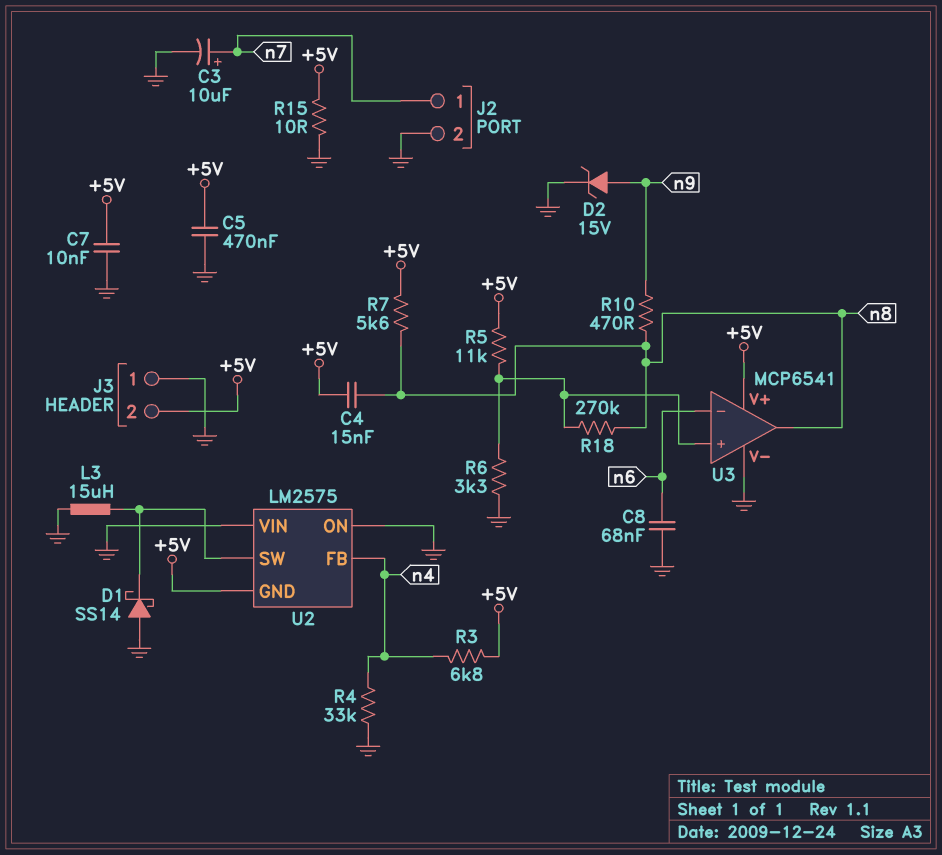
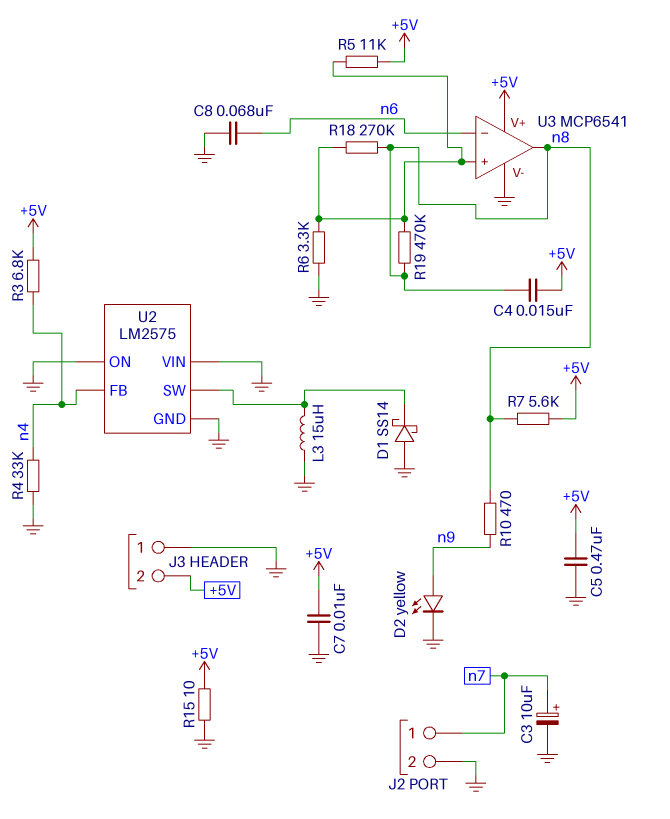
D2: zener 15V (A n9, K GND) -> LED yellow (A n9, K GND)
R19: none -> 470k (U3/in+, n8)
U2 pin GND: +5V -> GND

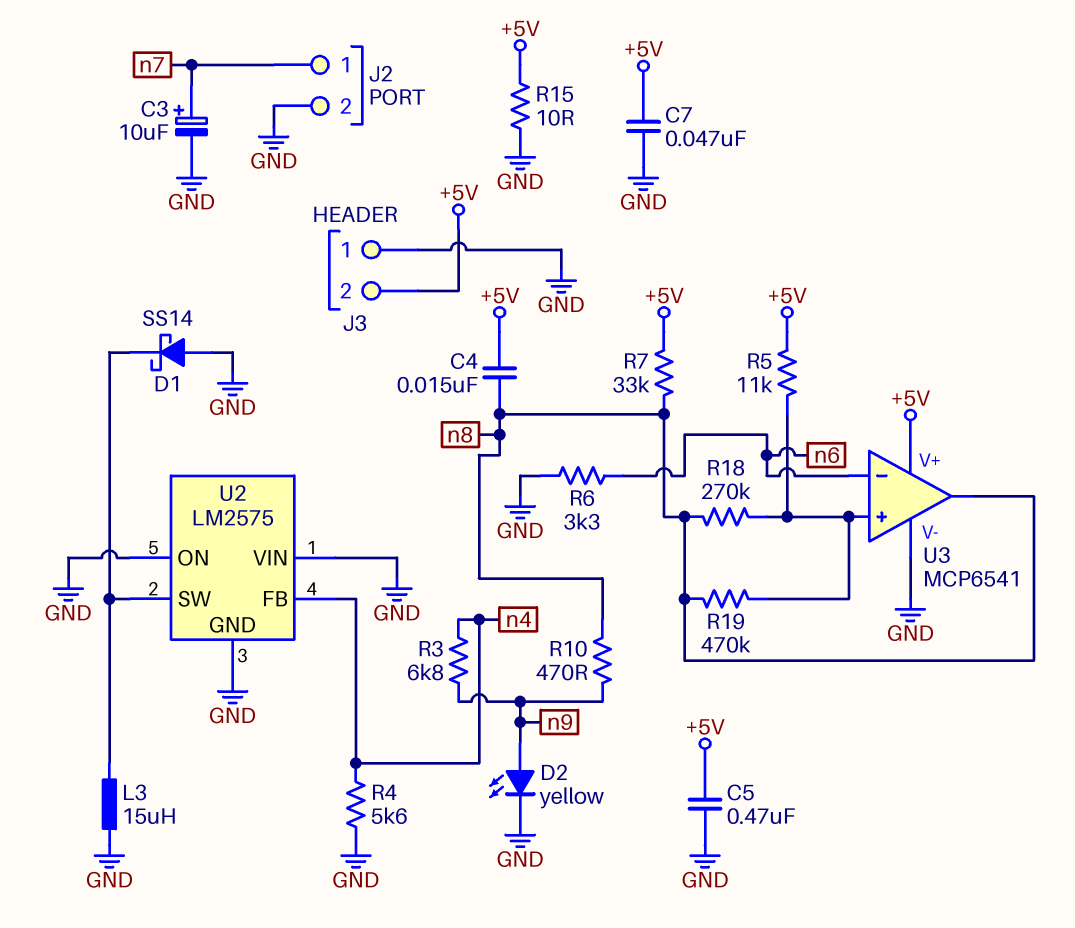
C7: 10nF (+5V, GND) -> 47nF (+5V, GND)
C8: 68nF (GND, n6) -> none
R3: 6.8k (+5V, n4) -> 6.8k (n4, n9)
R4: 33k (GND, n4) -> 5.6k (GND, n4)
R6: 3.3k (GND, U3/in+) -> 3.3k (GND, n6)
R7: 5.6k (+5V, n8) -> 33k (+5V, n8)

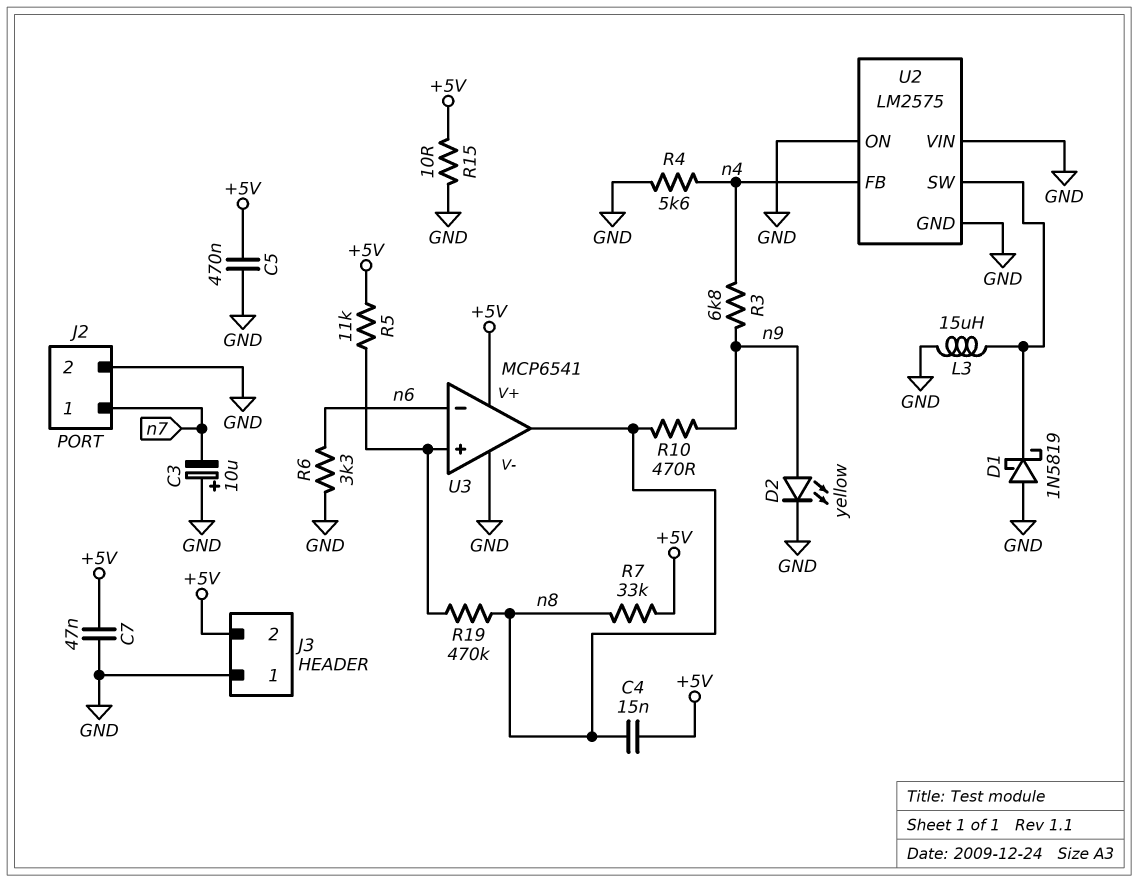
C3: 10uF (plus n7, minus GND) -> 10uF (plus GND, minus n7)
D1: schottky SS14 (A GND, K U2/SW) -> schottky 1N5819 (A GND, K U2/SW)
R18: 270k (U3/in+, n8) -> none

